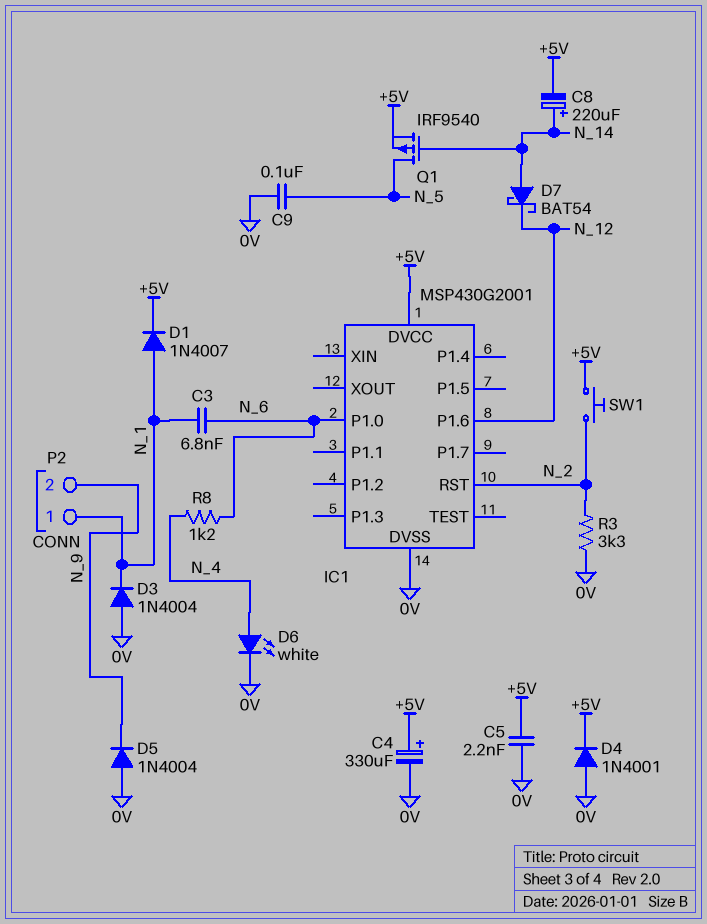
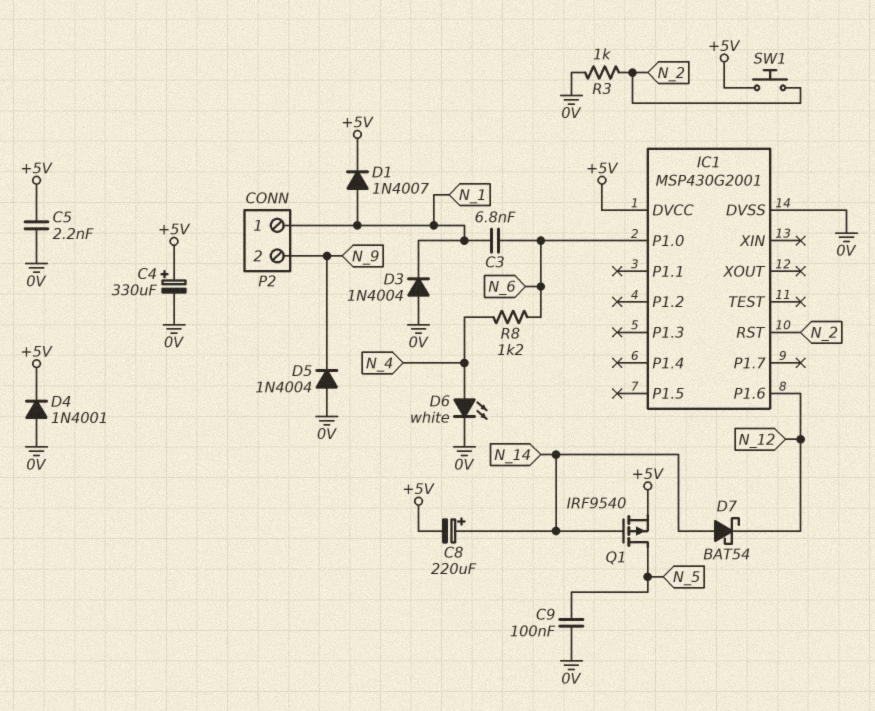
R3: 3.3k (0V, N_2) -> 1k (0V, N_2)

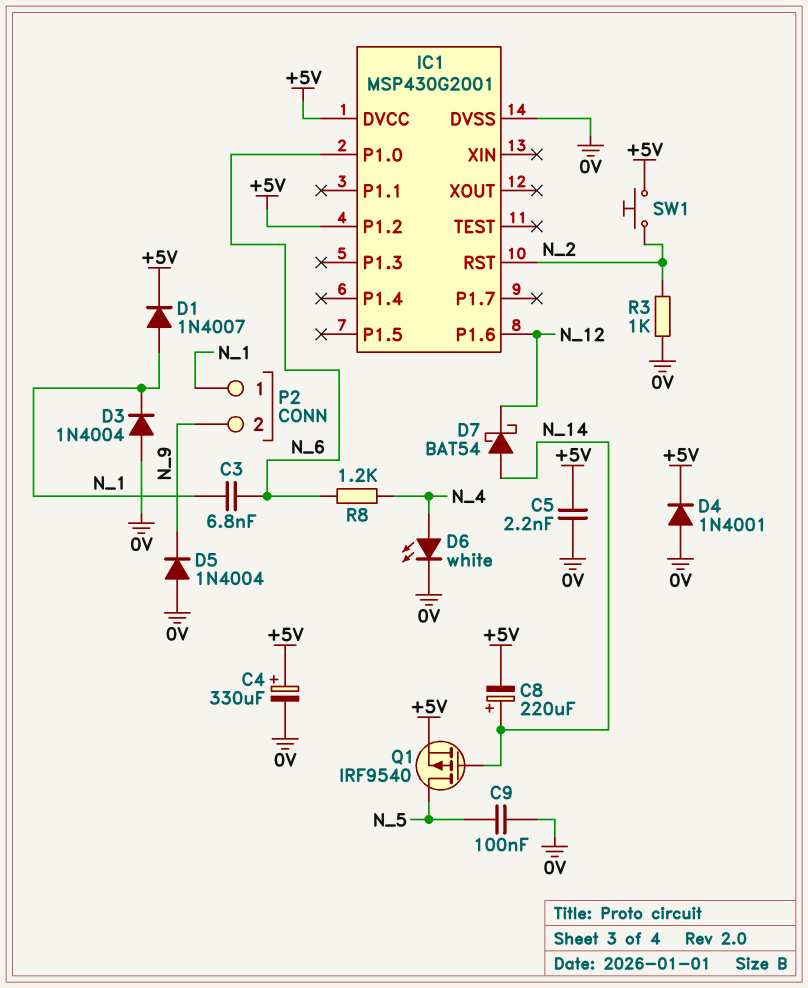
IC1 pin P1.2: none -> +5V

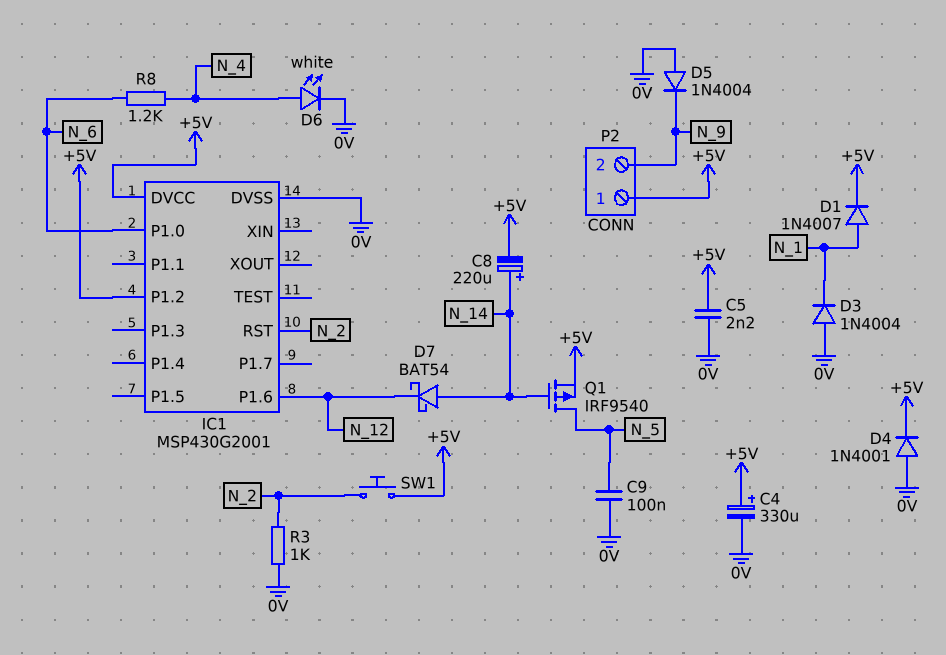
C3: 6.8nF (N_1, N_6) -> none
P2 pin 1: N_1 -> +5V

